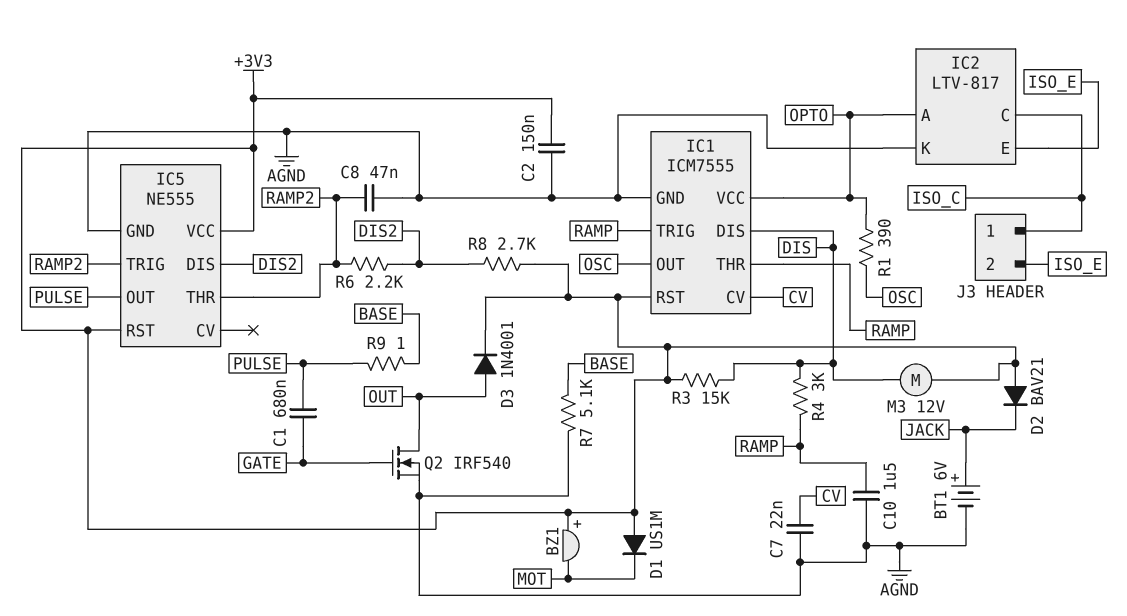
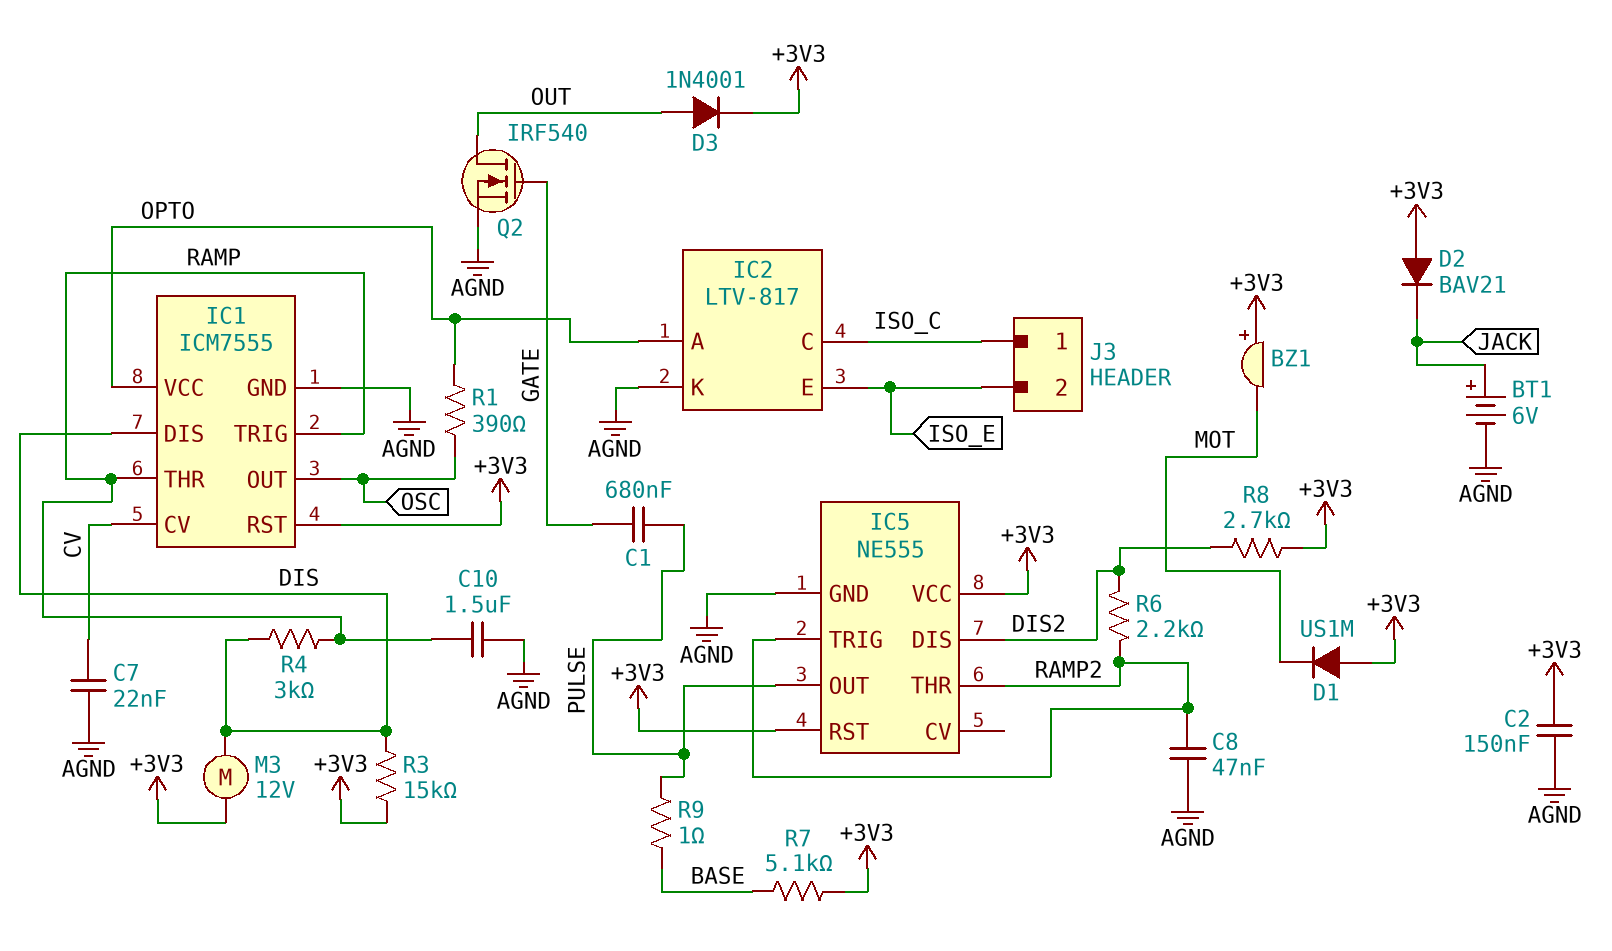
R7: 5.1k (AGND, BASE) -> 5.1k (+3V3, BASE)

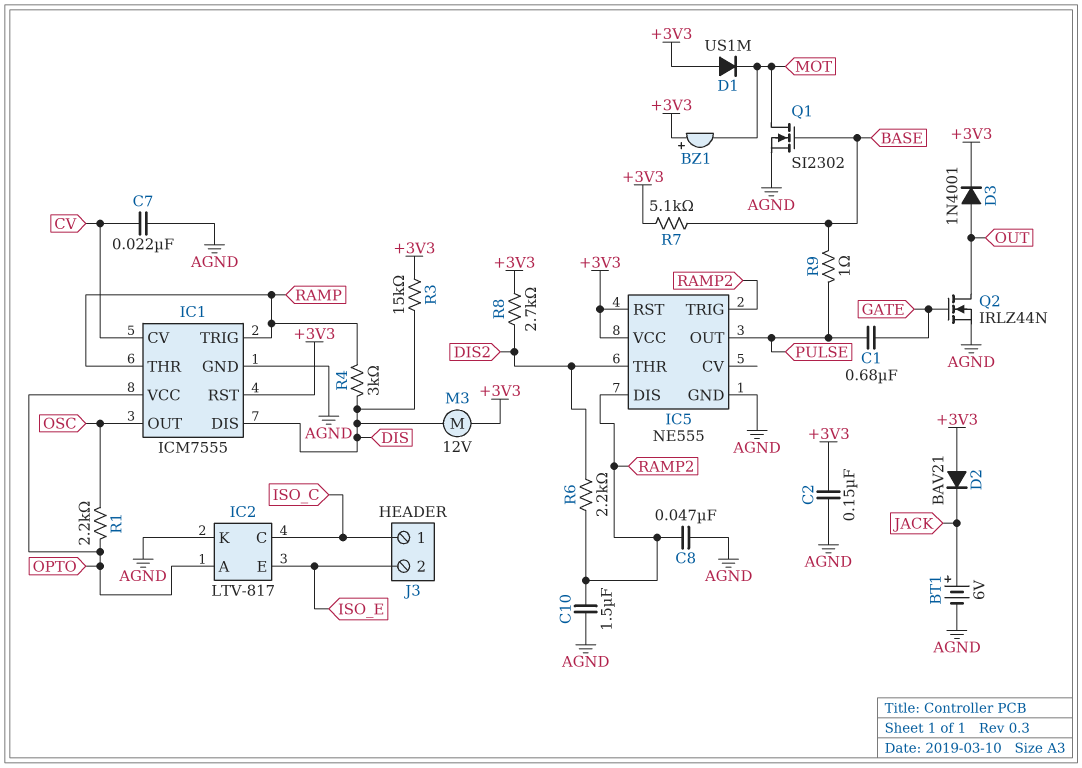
C10: 1.5uF (AGND, RAMP) -> 1.5uF (AGND, RAMP2)
IC5 pin DIS: DIS2 -> RAMP2
IC5 pin THR: RAMP2 -> DIS2
Q1: none -> NMOS SI2302 (G BASE, D MOT, S AGND)
Q2: NMOS IRF540 (G GATE, D OUT, S AGND) -> NMOS IRLZ44N (G GATE, D OUT, S AGND)
R1: 390 (OPTO, OSC) -> 2.2k (OPTO, OSC)

